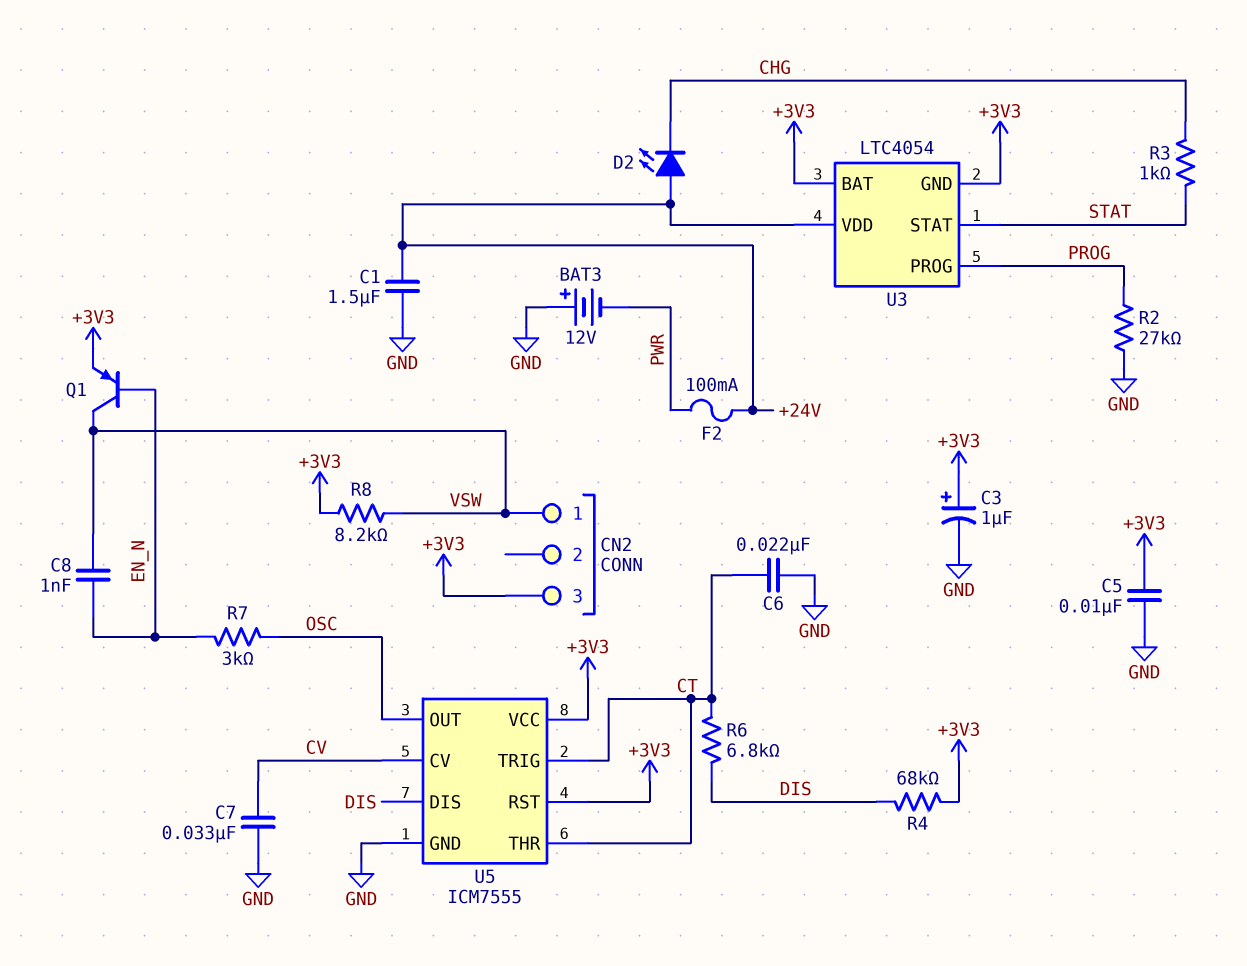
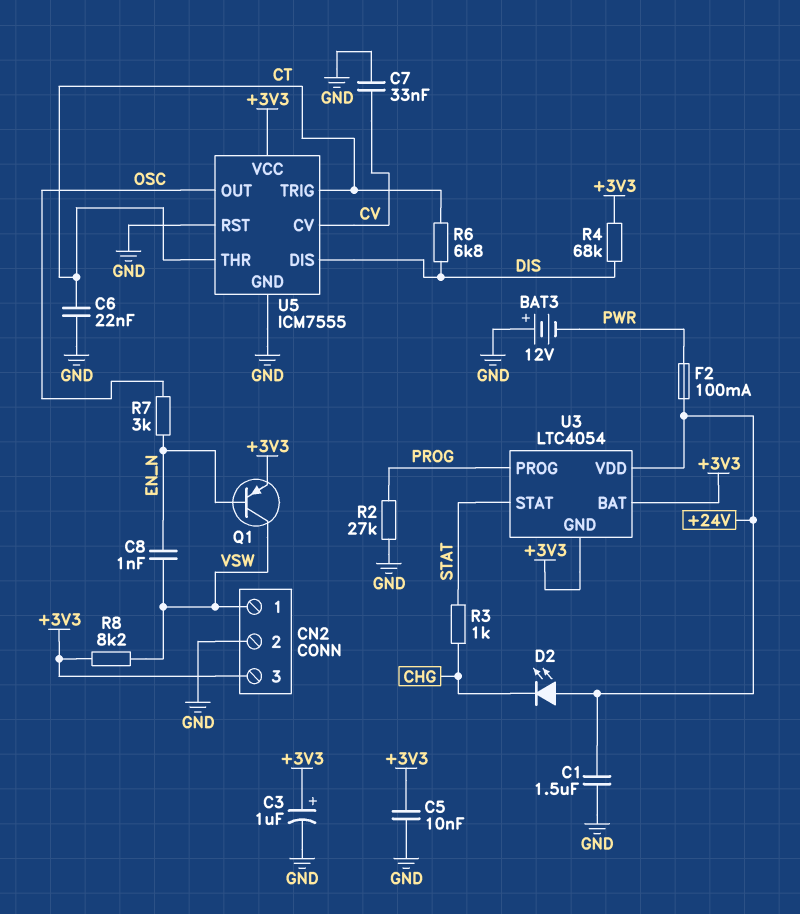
CN2 pin 2: none -> GND
U5 pin RST: +3V3 -> GND

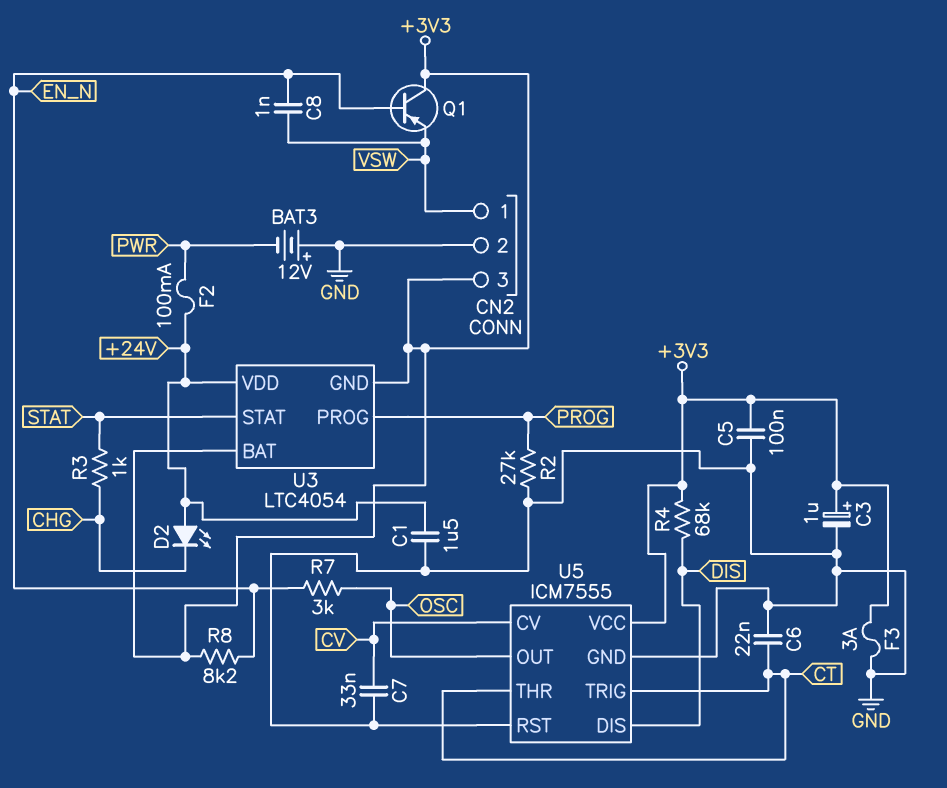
C5: 10nF (+3V3, GND) -> 100nF (+3V3, GND)
F3: none -> 3A (+3V3, GND)
Q1: PNP (B EN_N, C VSW, E +3V3) -> PNP (B EN_N, C +3V3, E VSW)
R6: 6.8k (CT, DIS) -> none
R8: 8.2k (+3V3, VSW) -> 8.2k (+3V3, EN_N)

